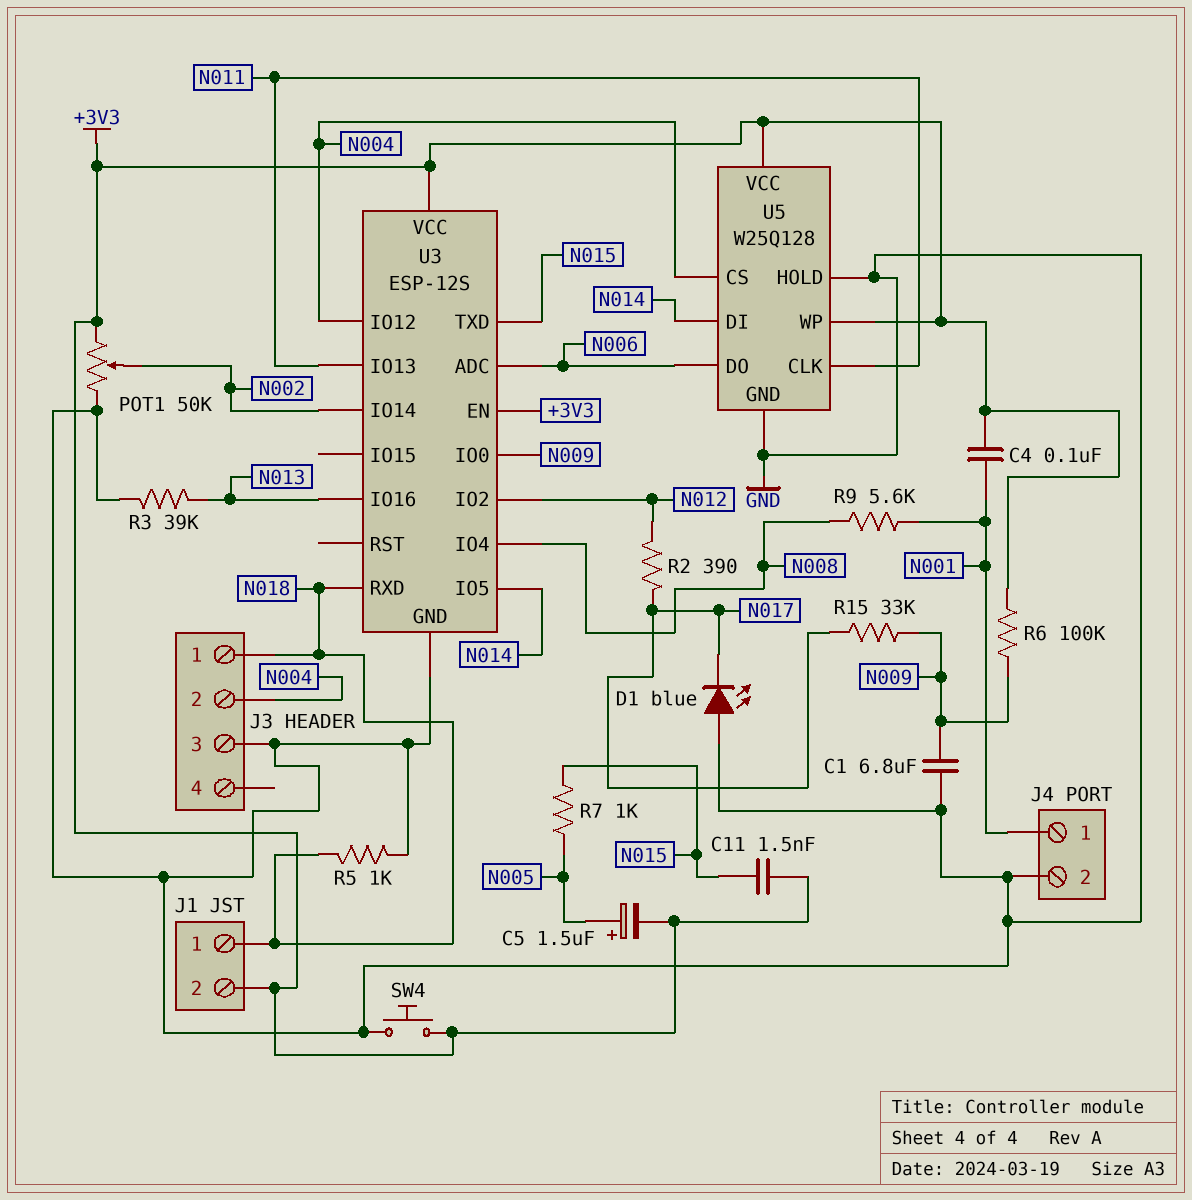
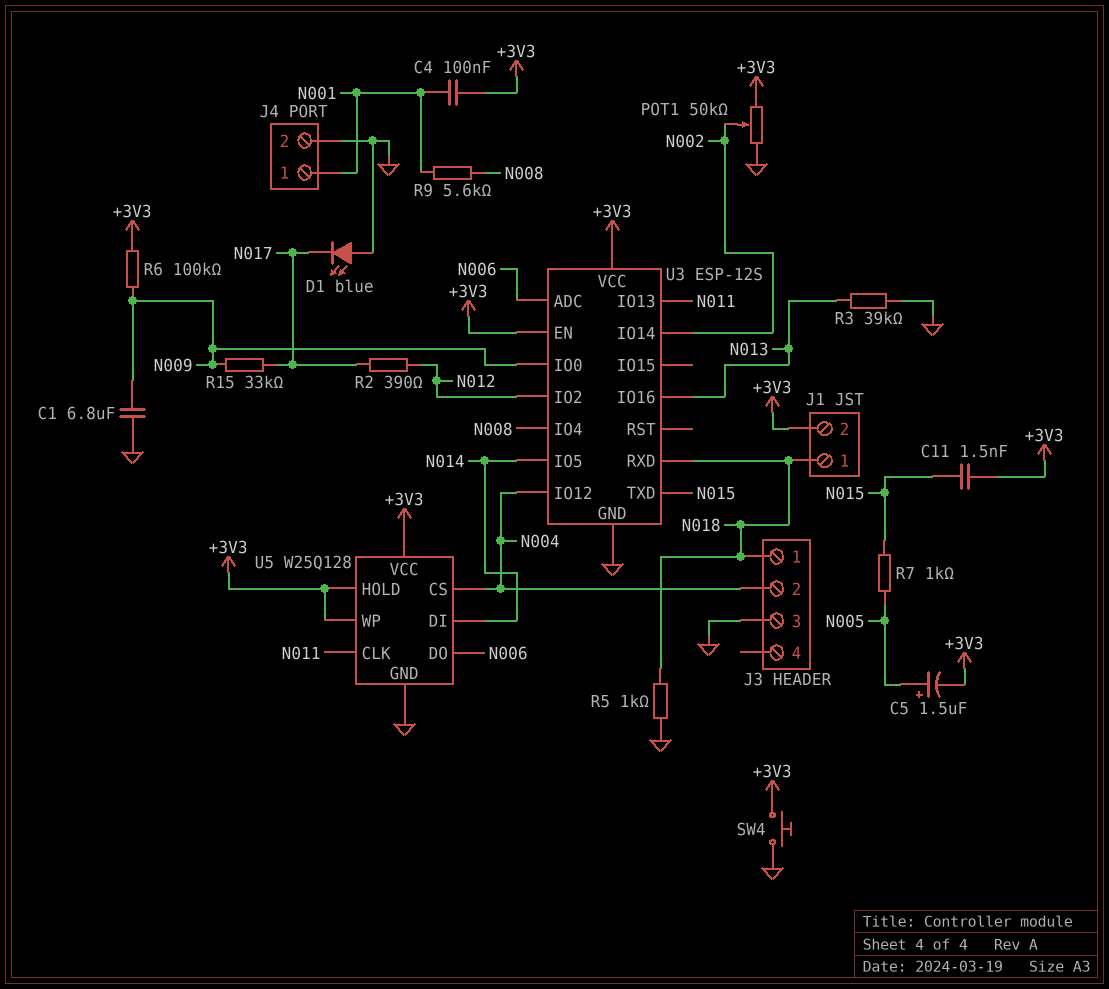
U5 pin HOLD: GND -> +3V3

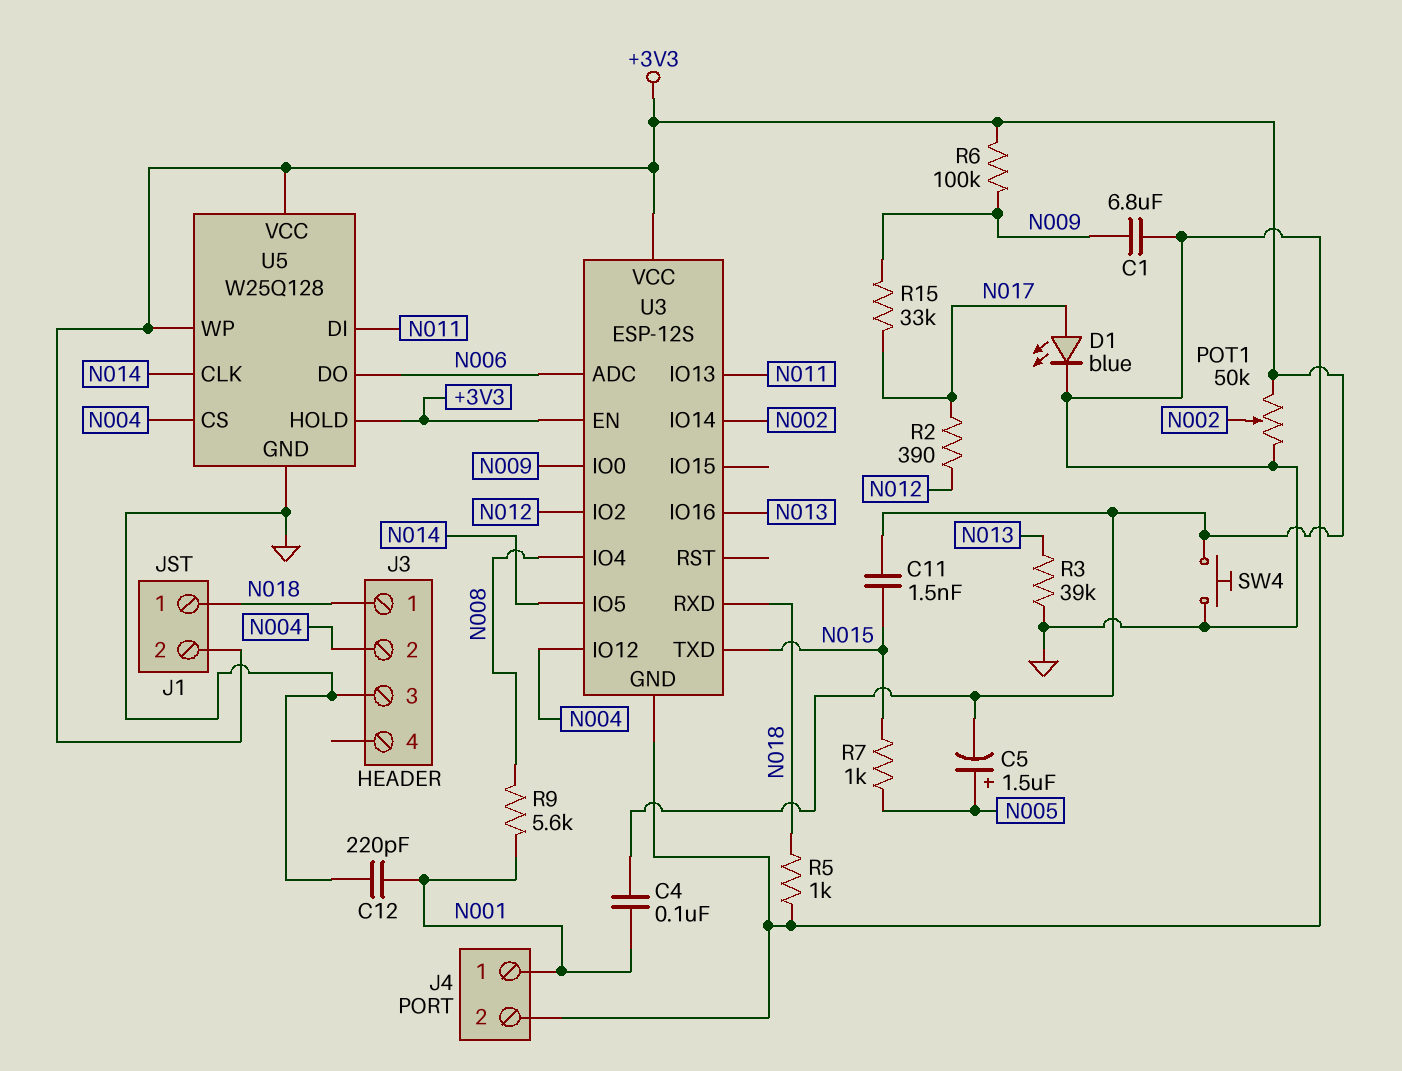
C12: none -> 220pF (GND, N001)
D1: LED blue (A GND, K N017) -> LED blue (A N017, K GND)
U5 pin CLK: N011 -> N014
U5 pin DI: N014 -> N011

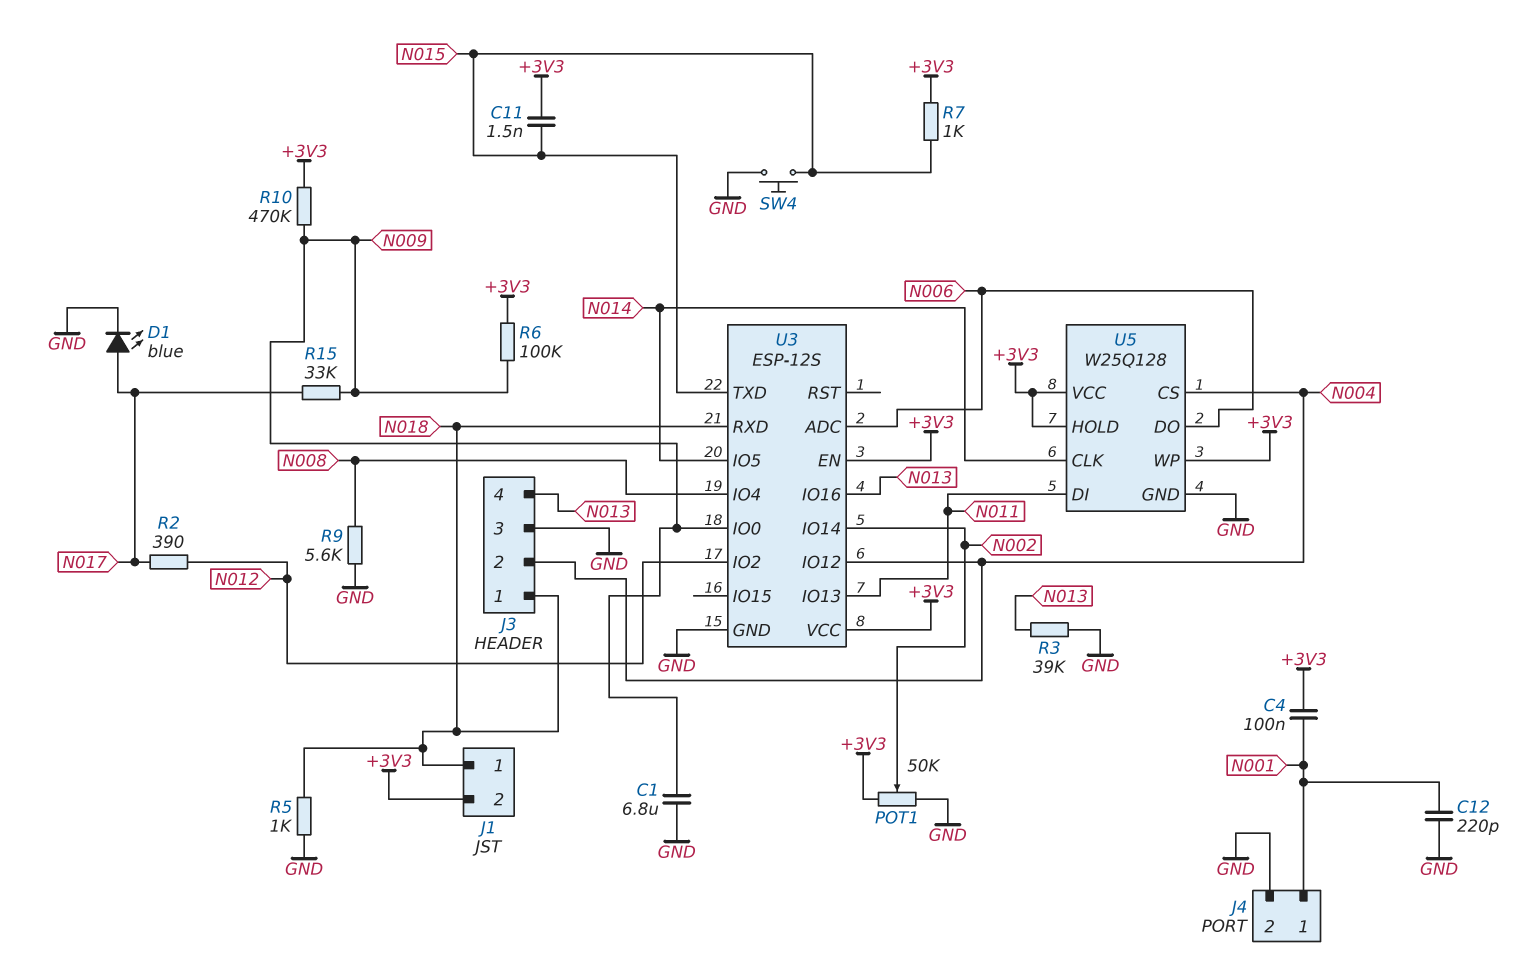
C5: 1.5uF (plus N005, minus +3V3) -> none
J3 pin 4: none -> N013
R7: 1k (N005, N015) -> 1k (+3V3, N015)
R9: 5.6k (N001, N008) -> 5.6k (GND, N008)
R10: none -> 470k (+3V3, N009)
SW4: button (+3V3, GND) -> button (GND, N015)

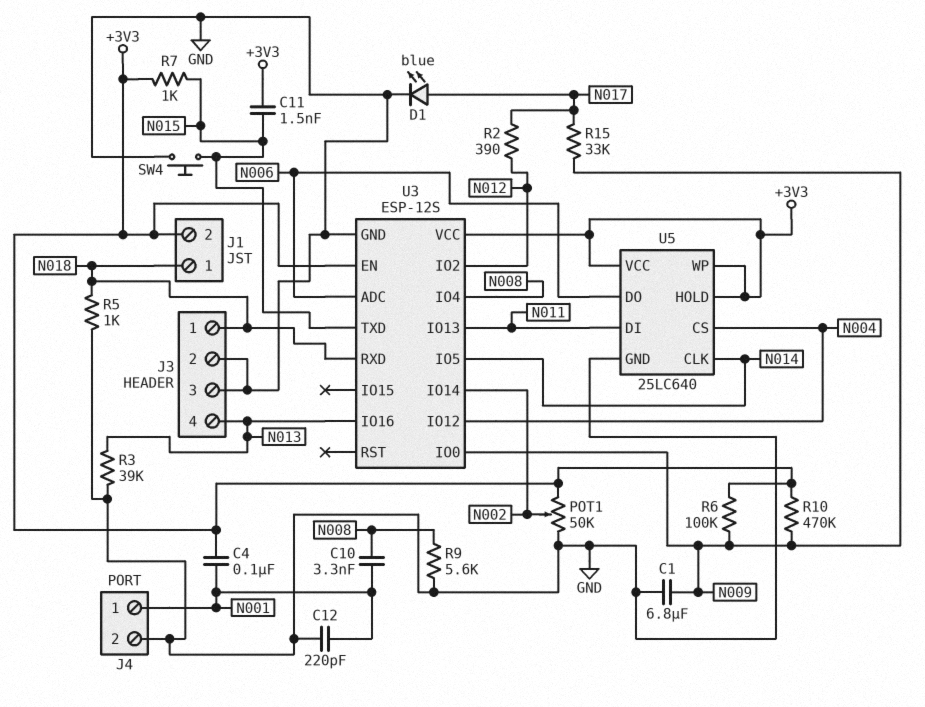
C10: none -> 3.3nF (N001, N008)
J3 pin 2: N004 -> GND
U5: W25Q128 -> 25LC640

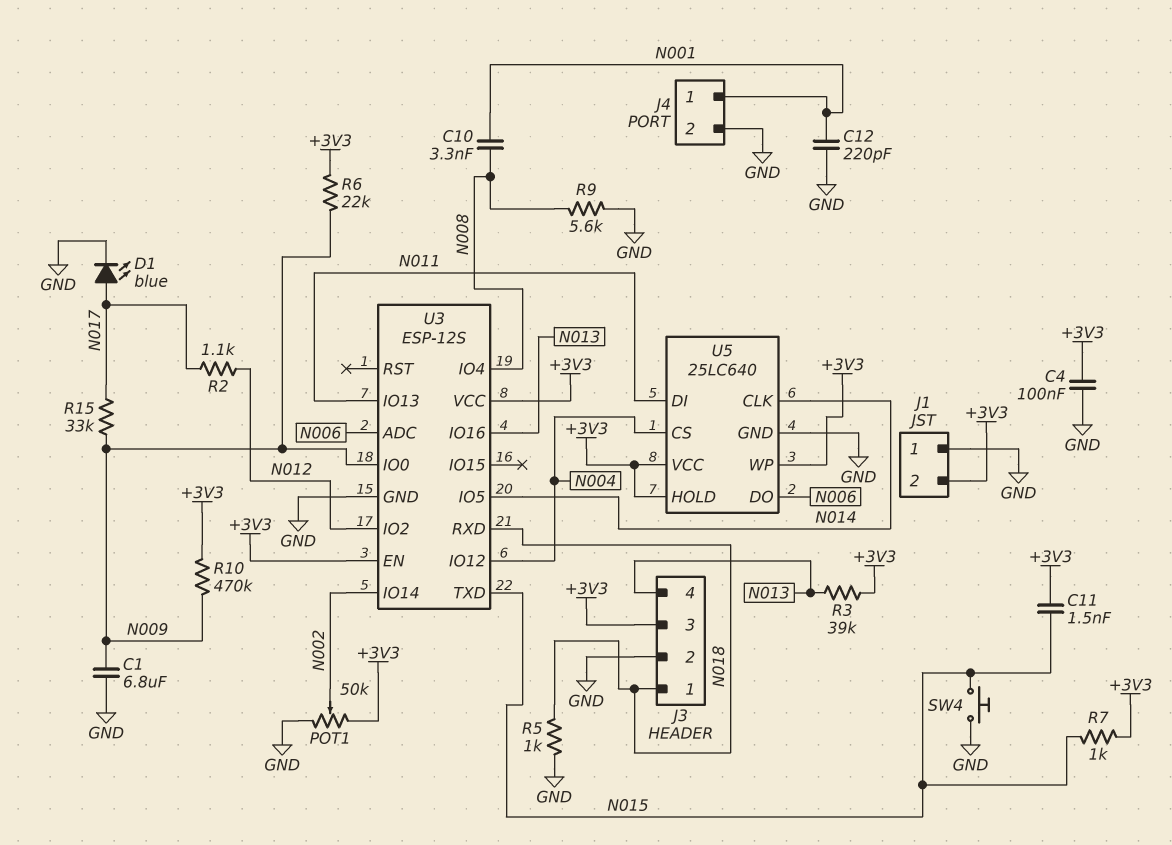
C4: 100nF (+3V3, N001) -> 100nF (+3V3, GND)
J1 pin 1: N018 -> GND
J3 pin 3: GND -> +3V3
R2: 390 (N012, N017) -> 1.1k (N012, N017)
R3: 39k (GND, N013) -> 39k (+3V3, N013)
R6: 100k (+3V3, N009) -> 22k (+3V3, N009)

